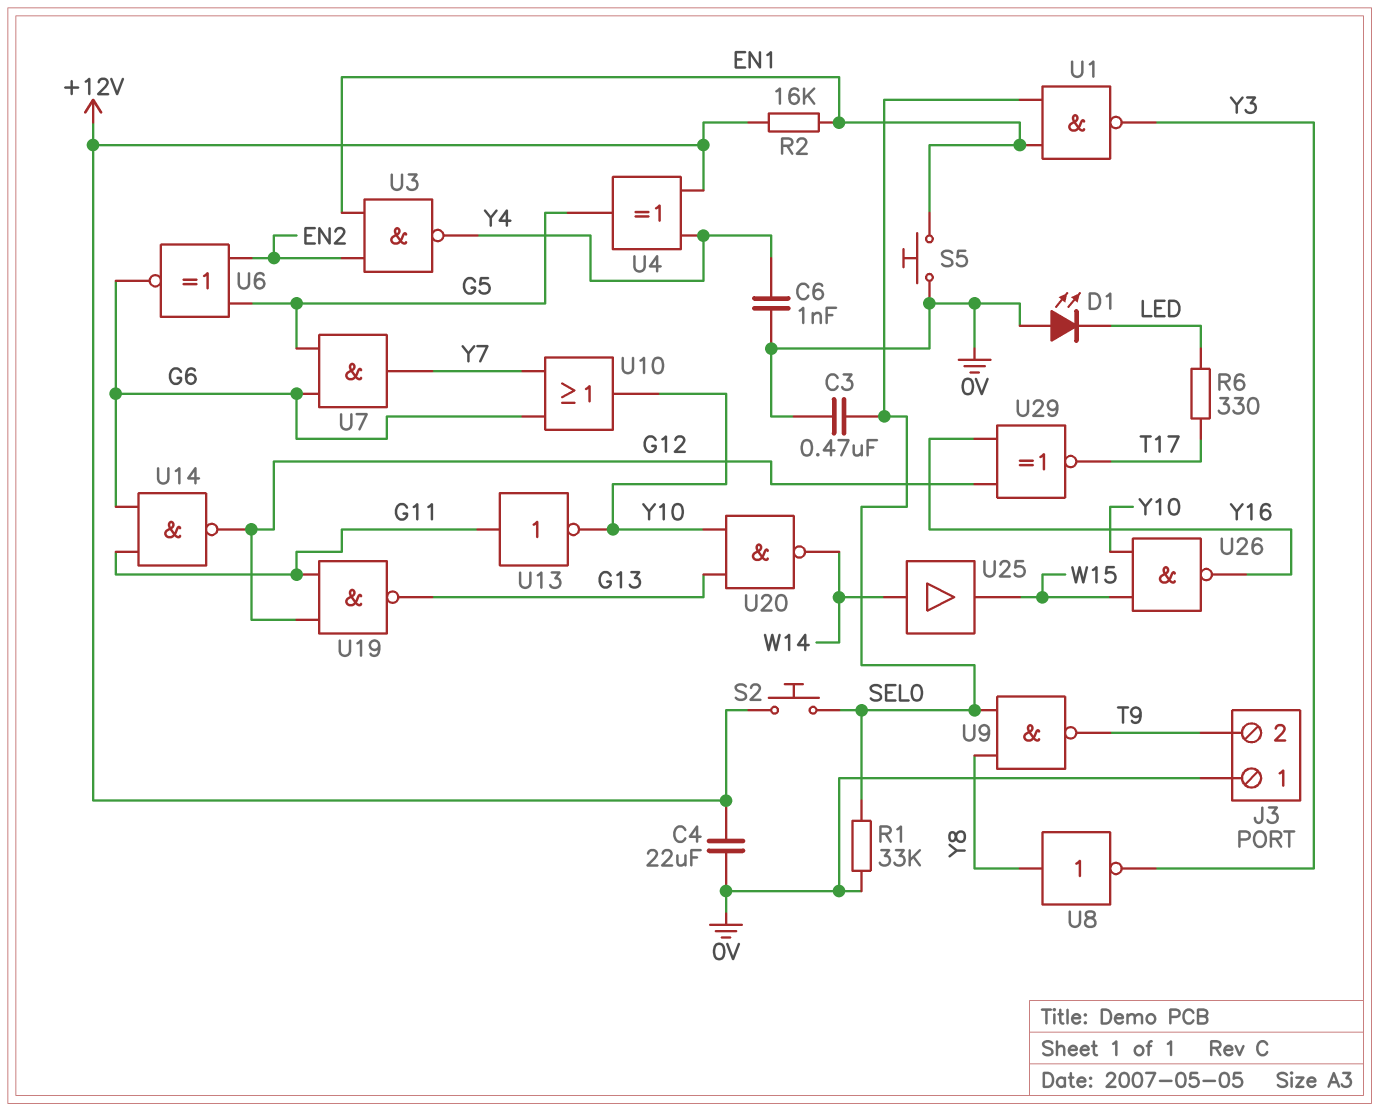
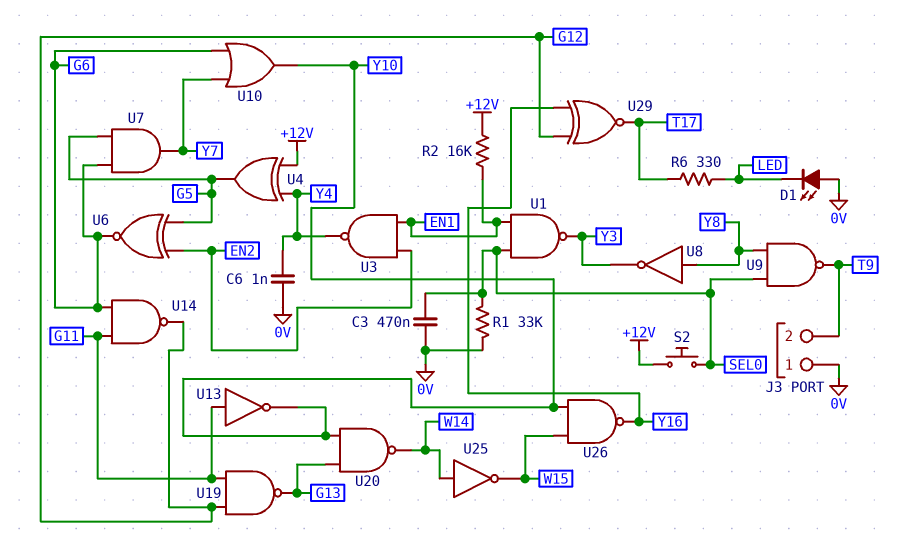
C4: 22uF (+12V, 0V) -> none
S5: button (0V, EN1) -> none
U25: buffer (in W14, out W15) -> NOT (in W14, out W15)

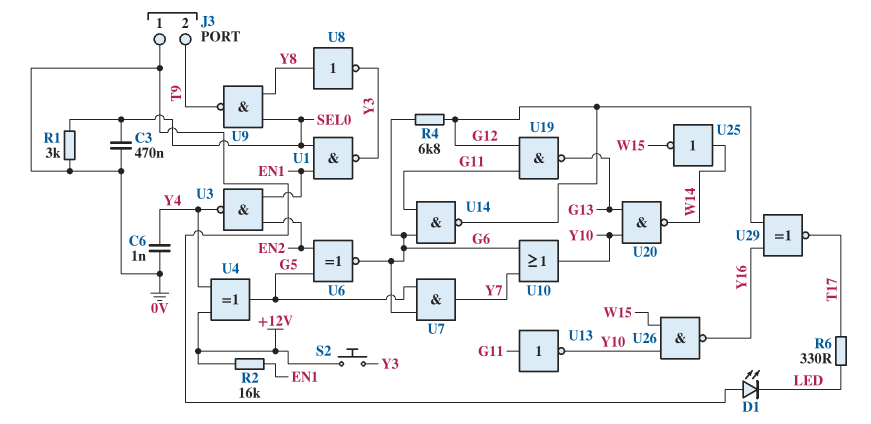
R1: 33k (0V, SEL0) -> 3k (0V, SEL0)
R4: none -> 6.8k (G6, G12)
S2: button (+12V, SEL0) -> button (+12V, Y3)

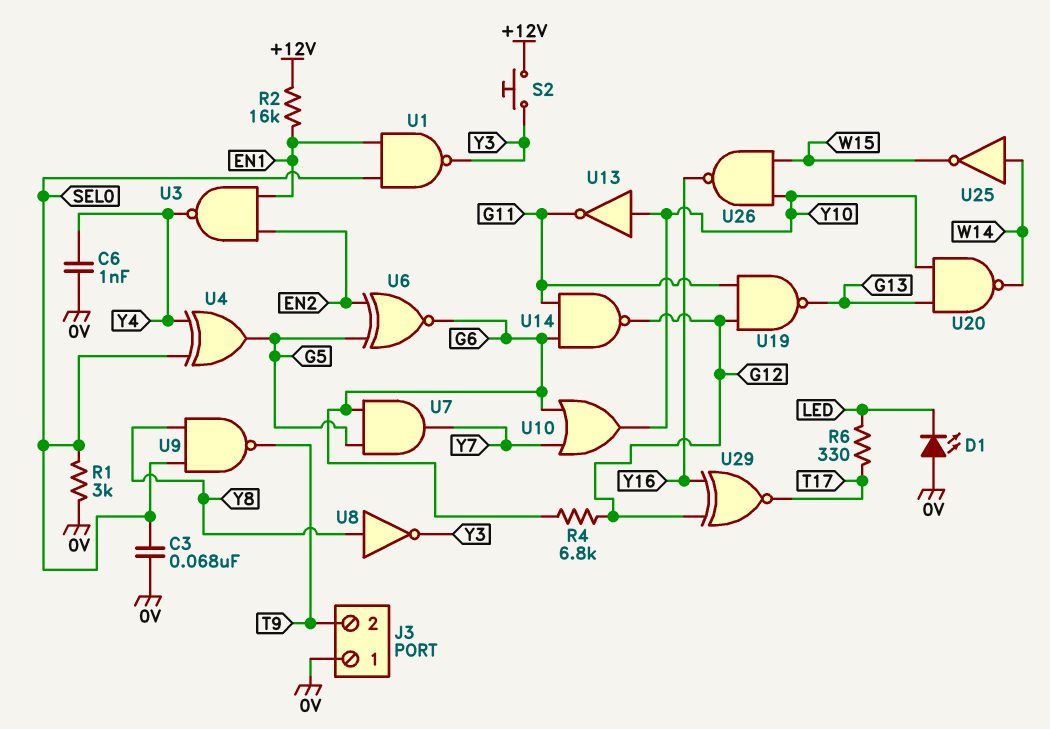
C3: 470nF (0V, SEL0) -> 68nF (0V, SEL0)
U4: XOR (in +12V, in Y4, out G5) -> XOR (in SEL0, in Y4, out G5)
U13: NOT (in G11, out Y10) -> NOT (in Y10, out G11)

